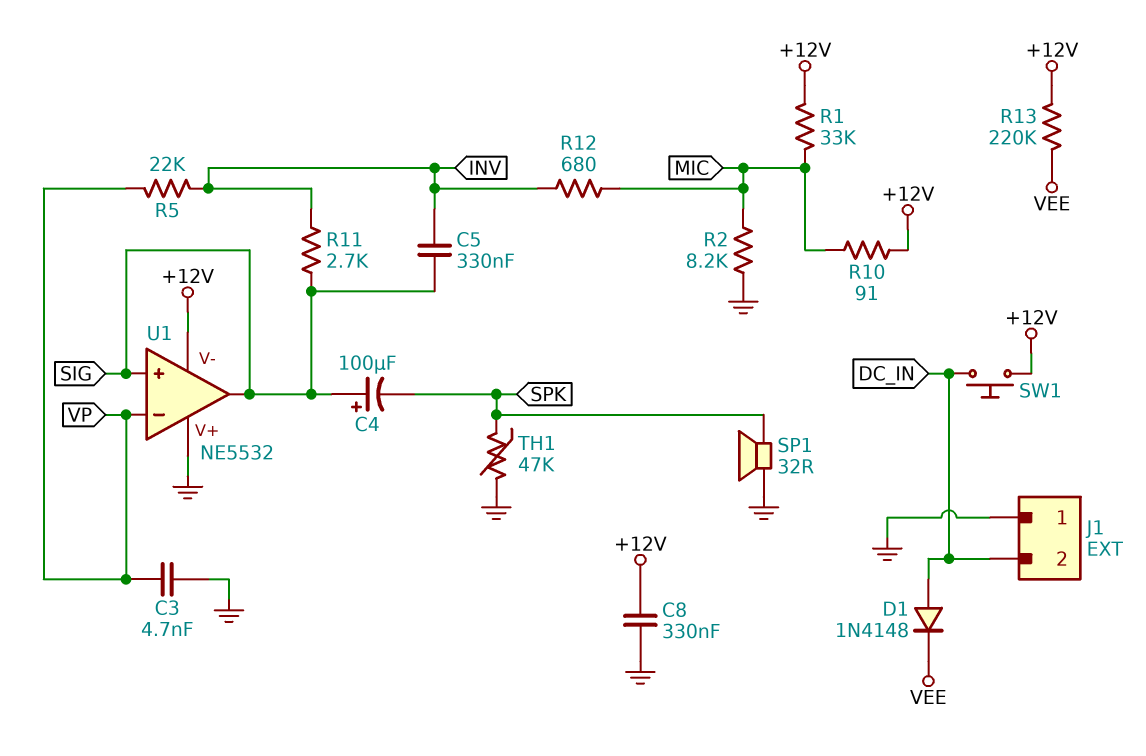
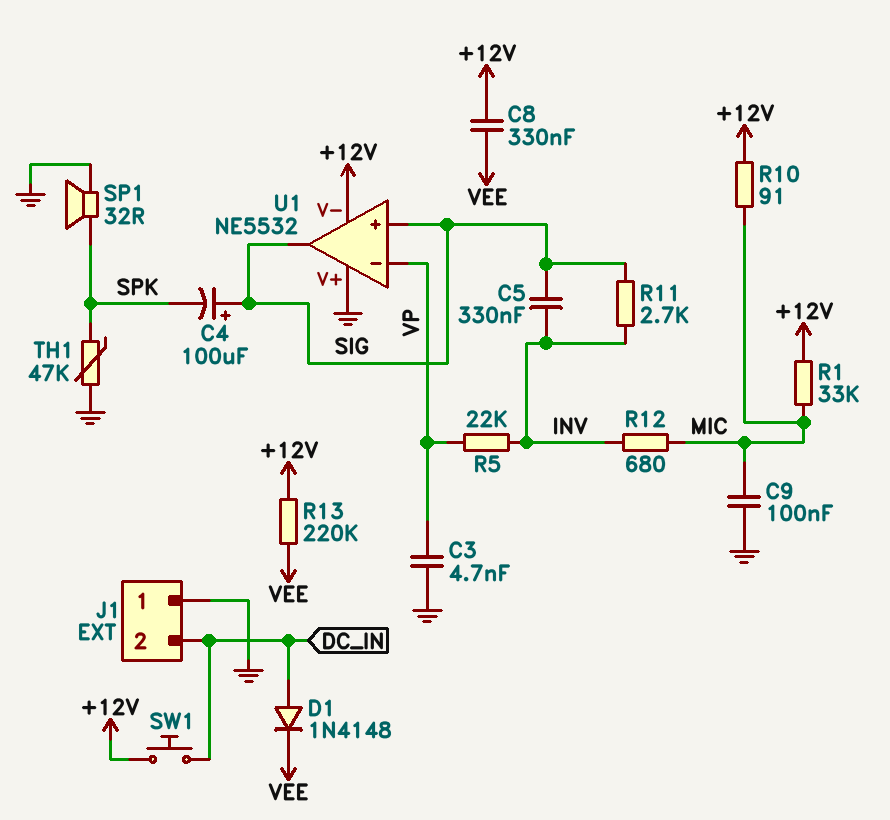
C8: 330nF (+12V, GND) -> 330nF (+12V, VEE)
C9: none -> 100nF (GND, MIC)
R2: 8.2k (GND, MIC) -> none

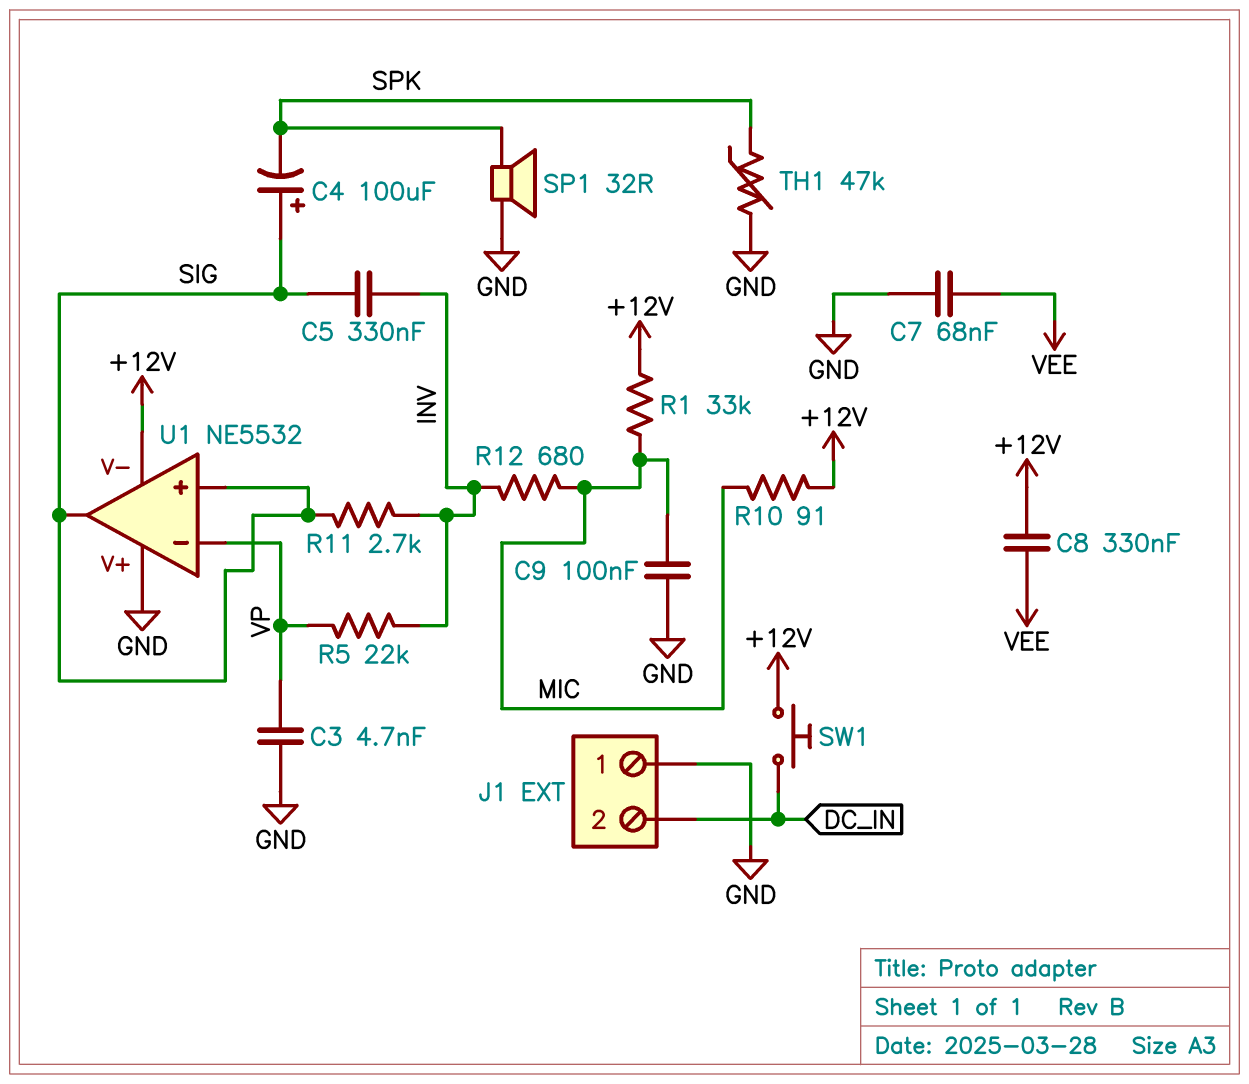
C7: none -> 68nF (GND, VEE)
D1: diode 1N4148 (A DC_IN, K VEE) -> none
R13: 220k (+12V, VEE) -> none

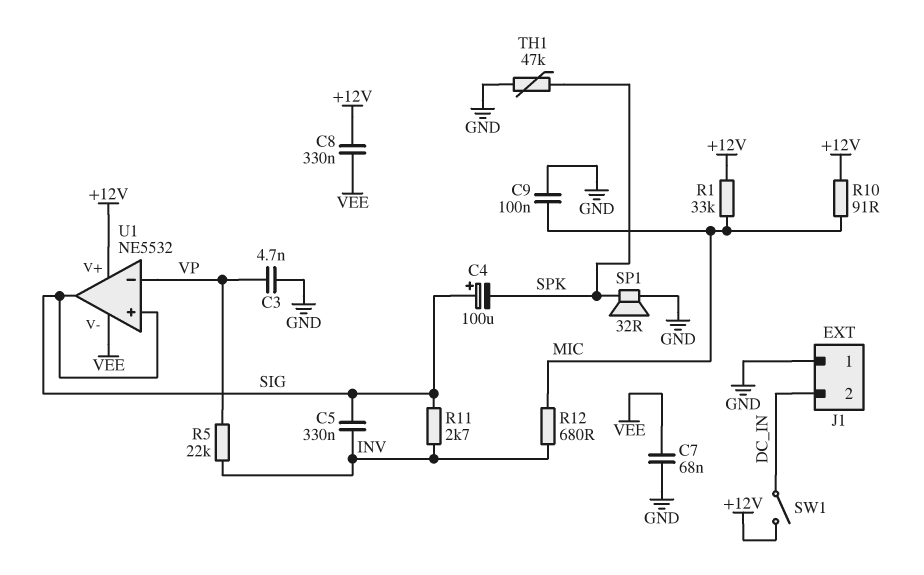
SW1: button (+12V, DC_IN) -> switch (+12V, DC_IN)
U1 pin V+: GND -> +12V
U1 pin V-: +12V -> VEE

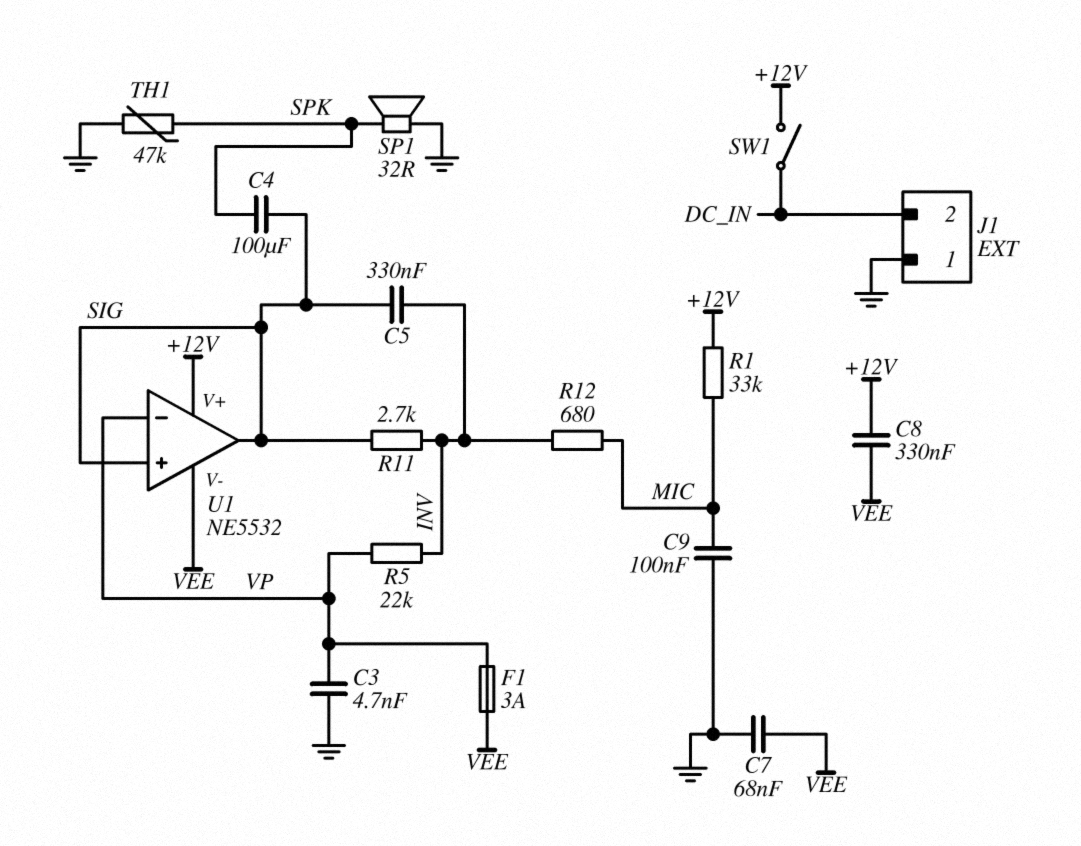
C4: 100uF (plus SIG, minus SPK) -> 100uF (SIG, SPK)
F1: none -> 3A (VEE, VP)
R10: 91 (+12V, MIC) -> none

